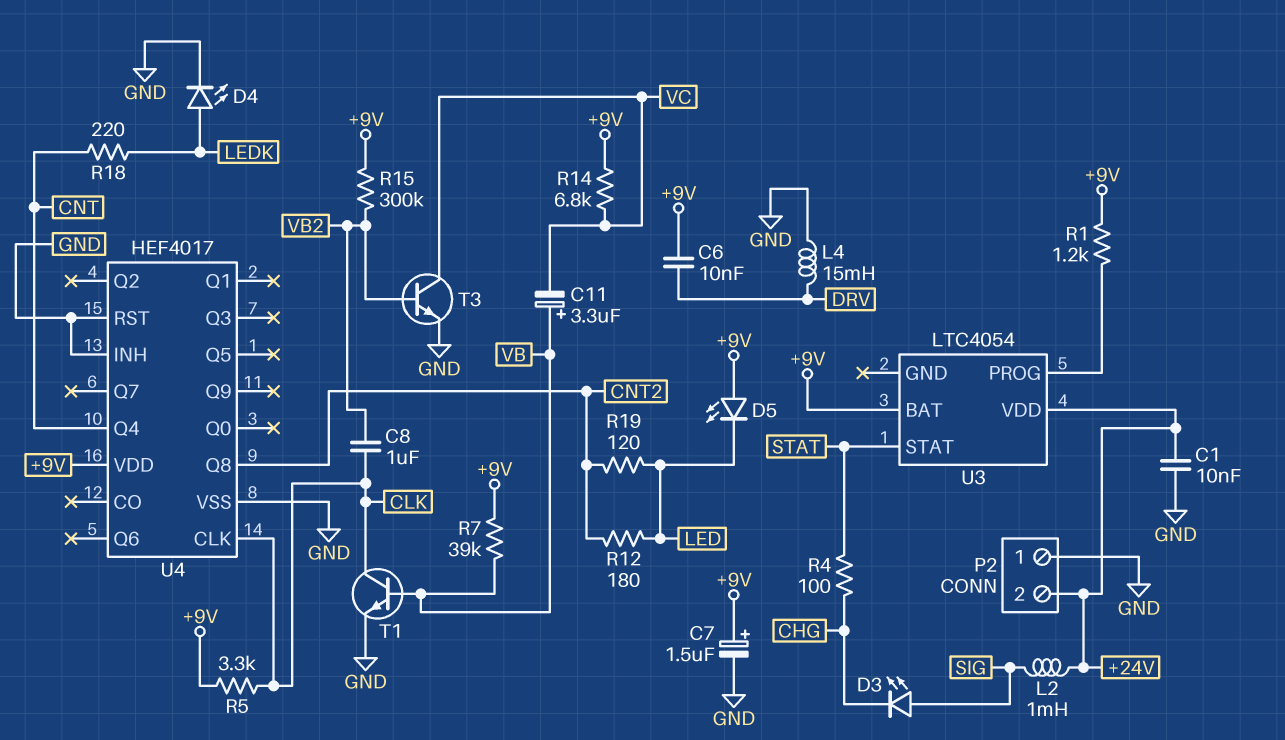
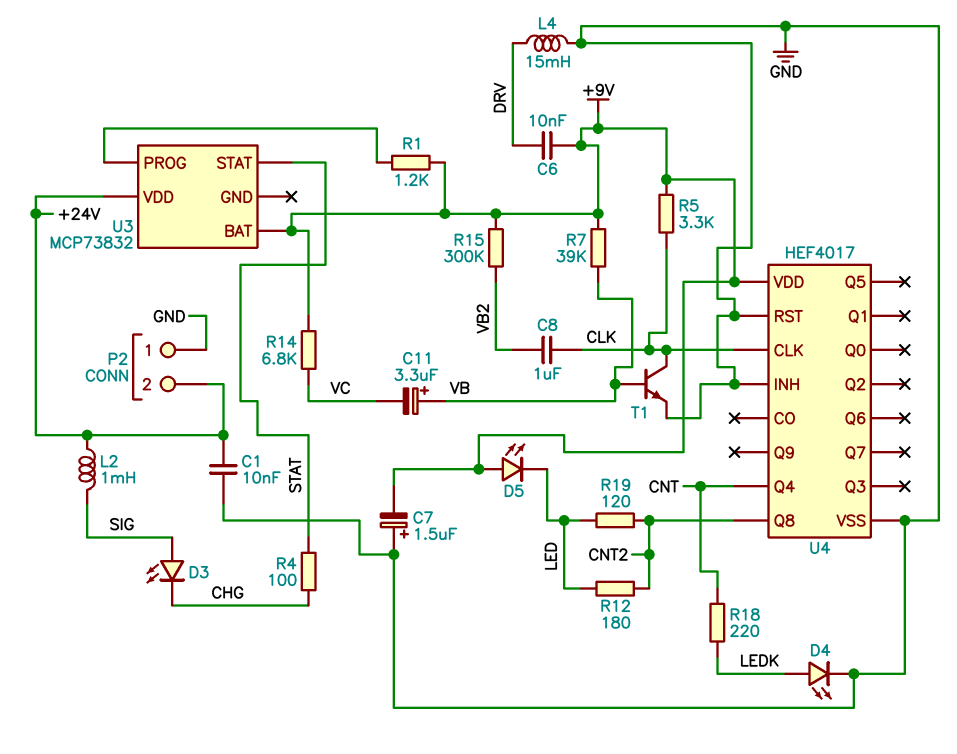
C7: 1.5uF (plus +9V, minus GND) -> 1.5uF (plus GND, minus +9V)
T3: NPN (B VB2, C VC, E GND) -> none
U3: LTC4054 -> MCP73832

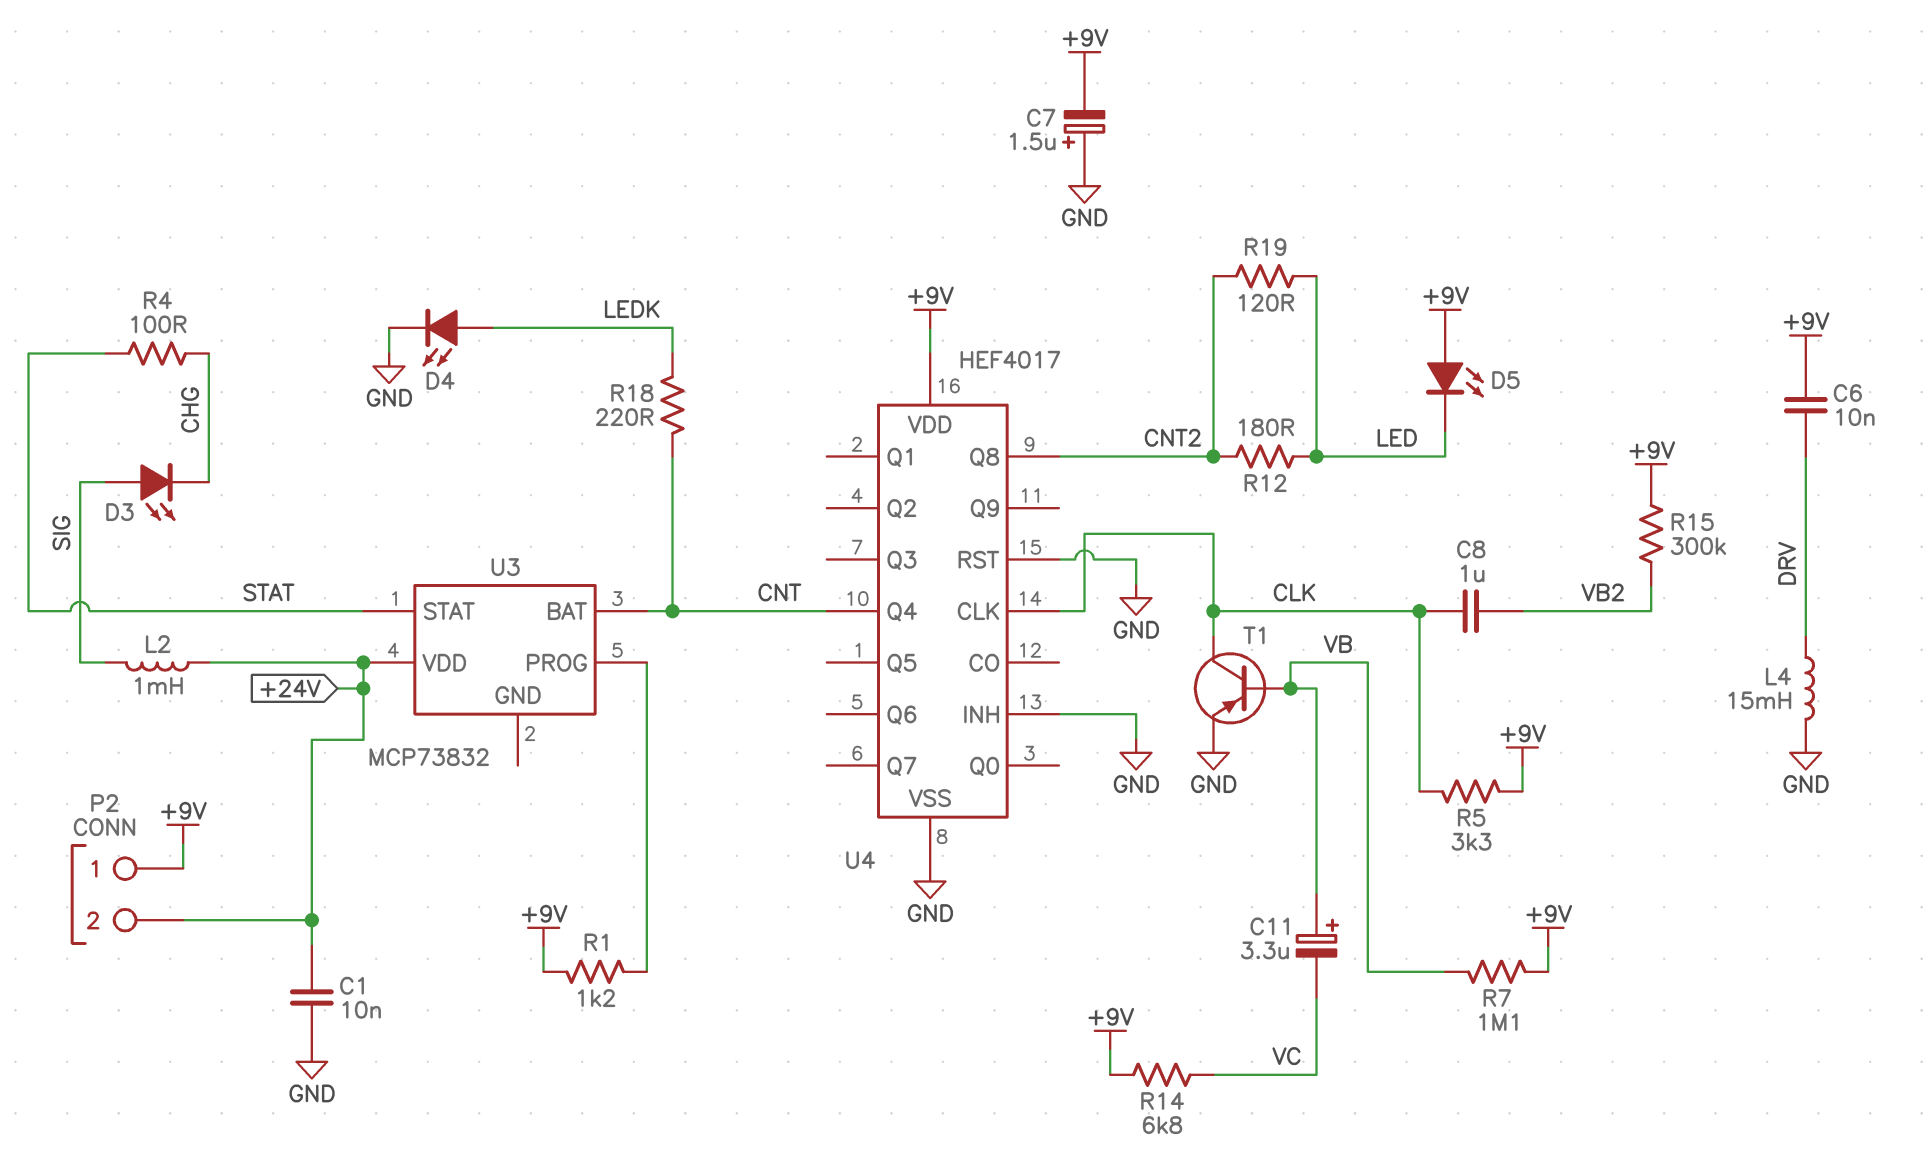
P2 pin 1: GND -> +9V
R7: 39k (+9V, VB) -> 1.1M (+9V, VB)
T1: NPN (B VB, C CLK, E GND) -> PNP (B VB, C CLK, E GND)
U3 pin BAT: +9V -> CNT

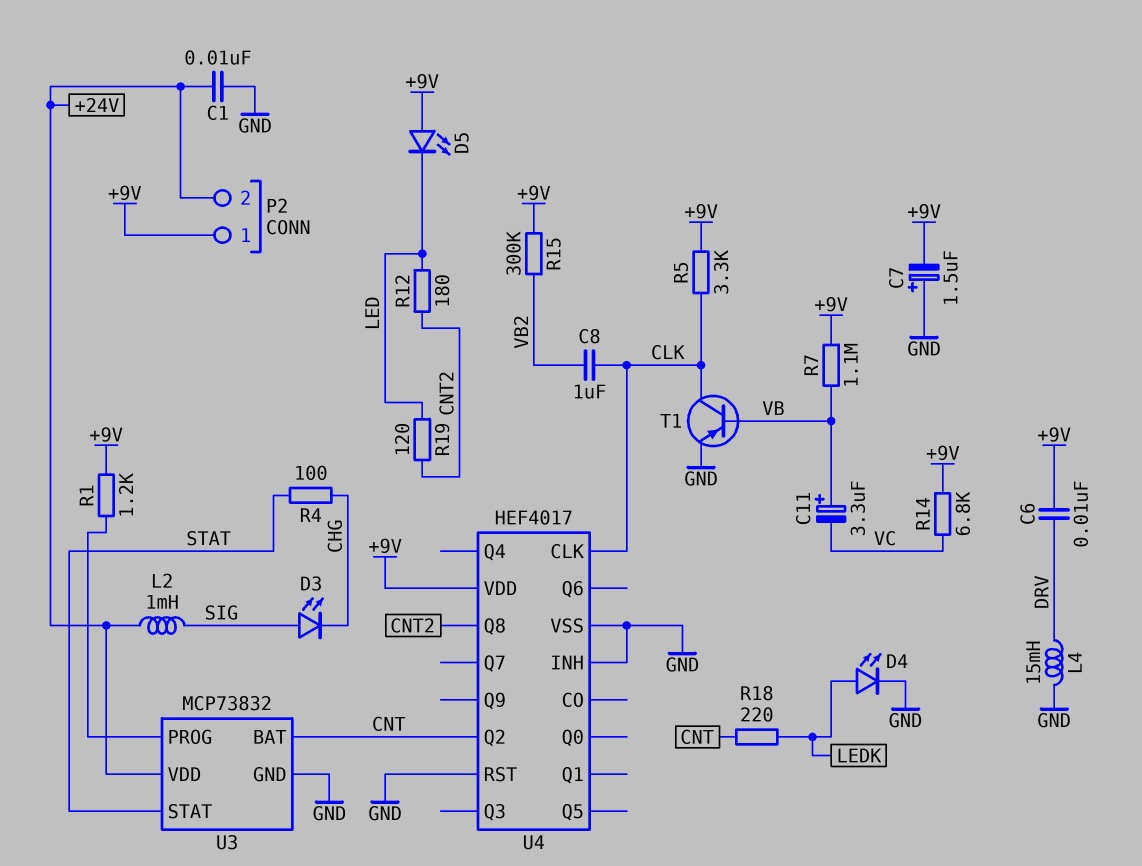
U3 pin GND: none -> GND
U4 pin Q2: none -> CNT
U4 pin Q4: CNT -> none

